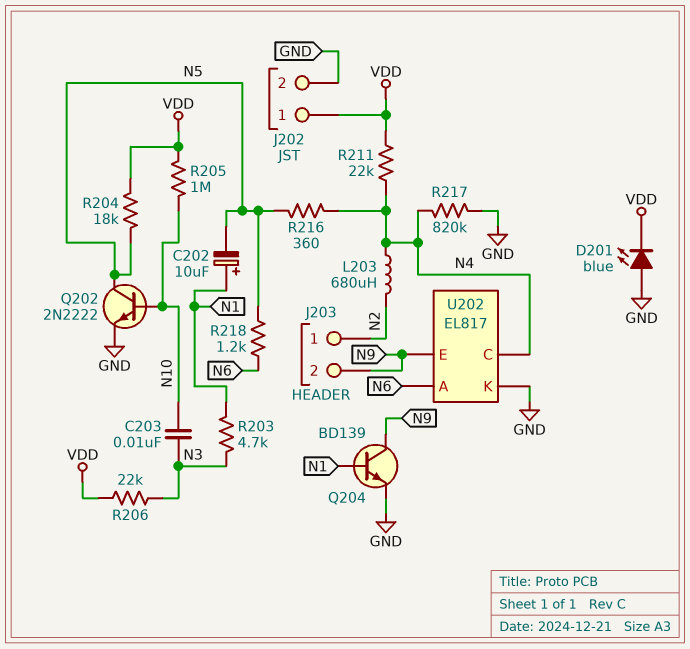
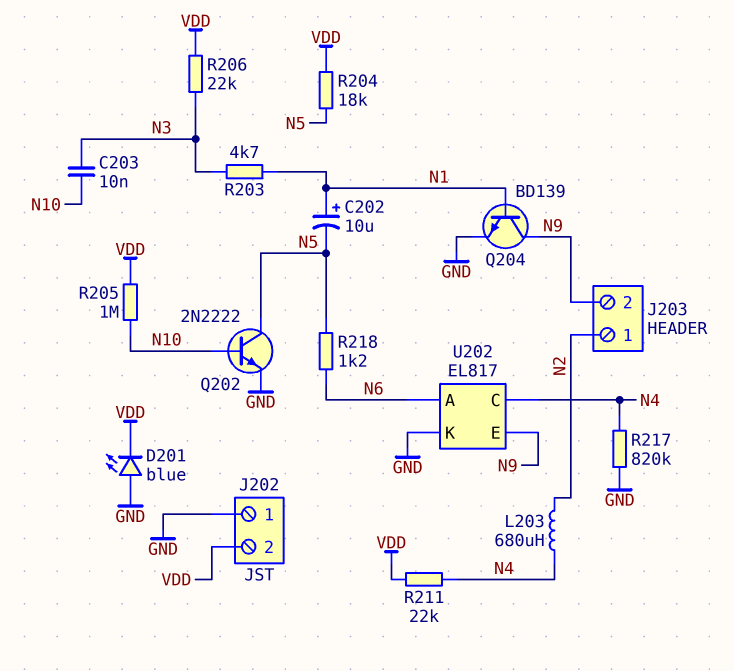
J202 pin 1: VDD -> GND
J202 pin 2: GND -> VDD
R216: 360 (N4, N5) -> none

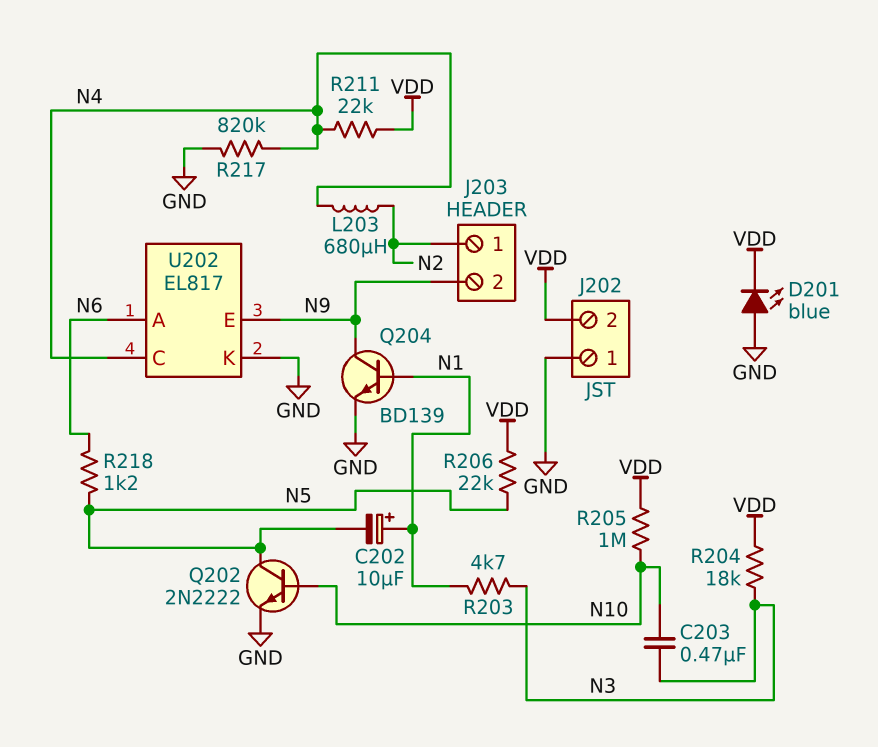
C203: 10nF (N3, N10) -> 470nF (N3, N10)
R204: 18k (N5, VDD) -> 18k (N3, VDD)
R206: 22k (N3, VDD) -> 22k (N5, VDD)

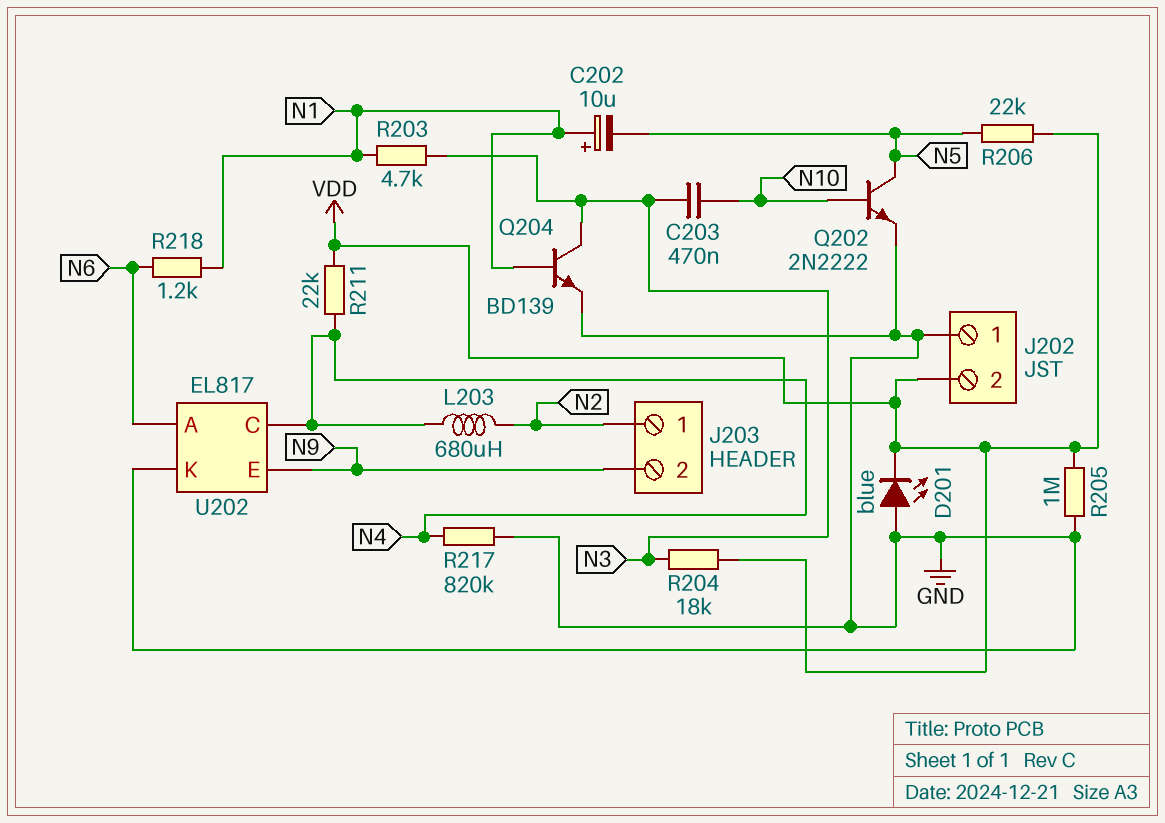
Q204: NPN BD139 (B N1, C N9, E GND) -> NPN BD139 (B N1, C N3, E GND)
R205: 1M (N10, VDD) -> 1M (GND, VDD)
R218: 1.2k (N5, N6) -> 1.2k (N1, N6)

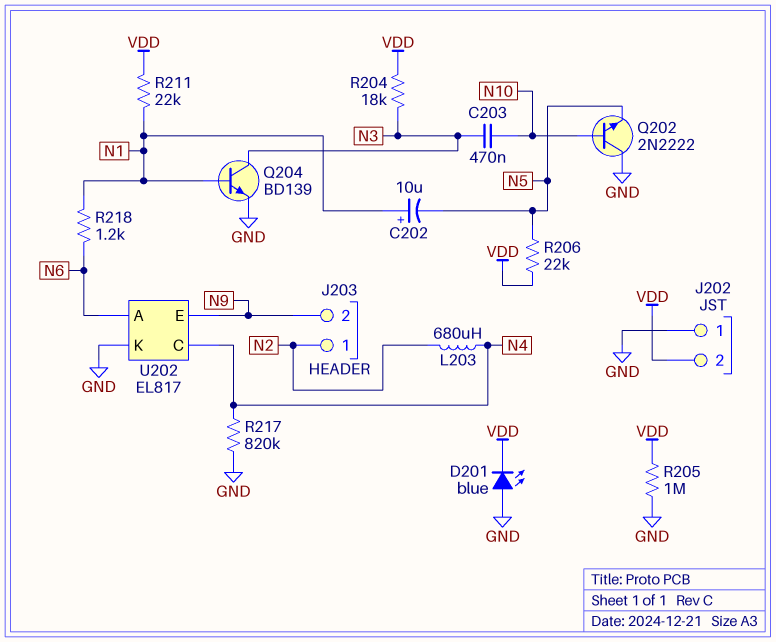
Q202: NPN 2N2222 (B N10, C N5, E GND) -> NPN 2N2222 (B N10, C GND, E N5)
R203: 4.7k (N1, N3) -> none
R211: 22k (N4, VDD) -> 22k (N1, VDD)

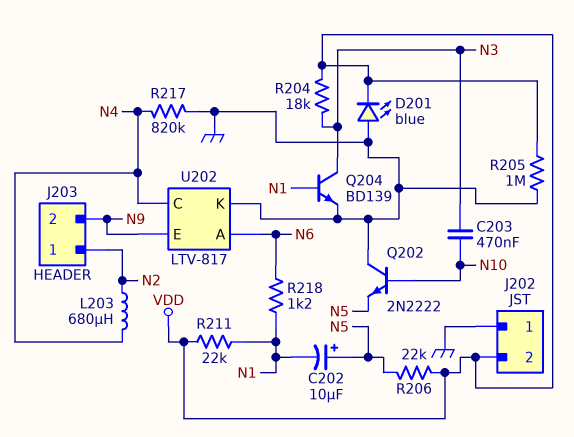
C202: 10uF (plus N1, minus N5) -> 10uF (plus N5, minus N1)
U202: EL817 -> LTV-817

